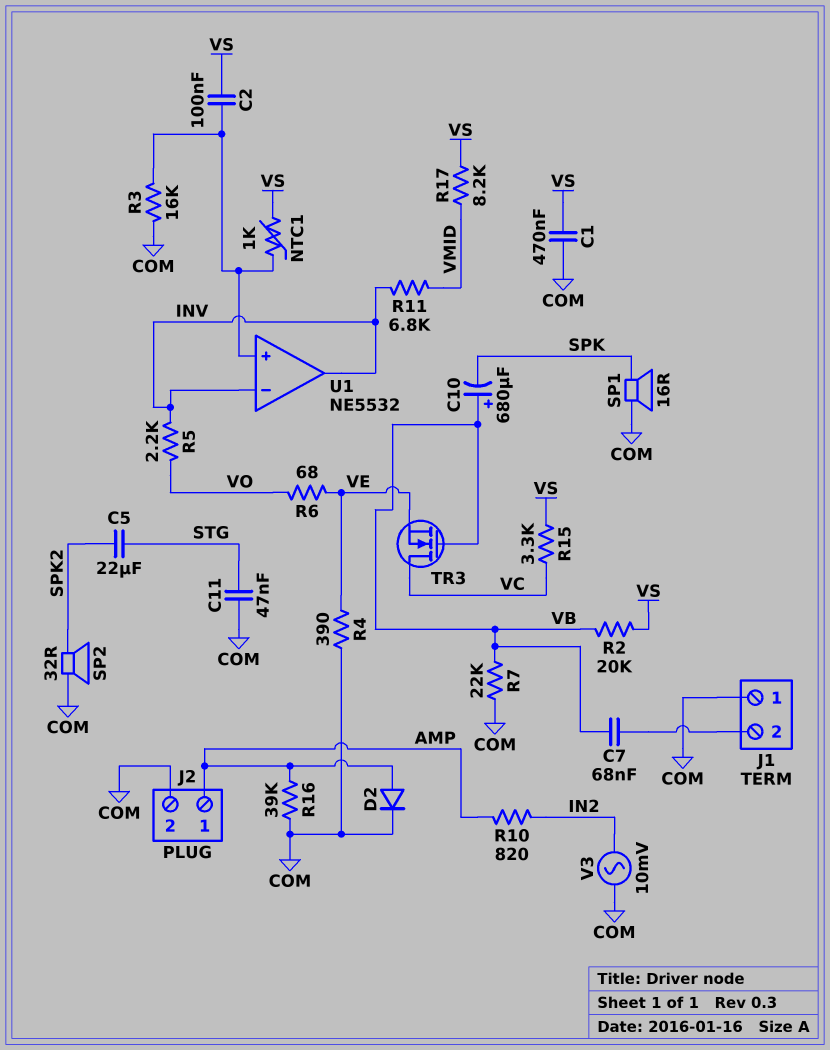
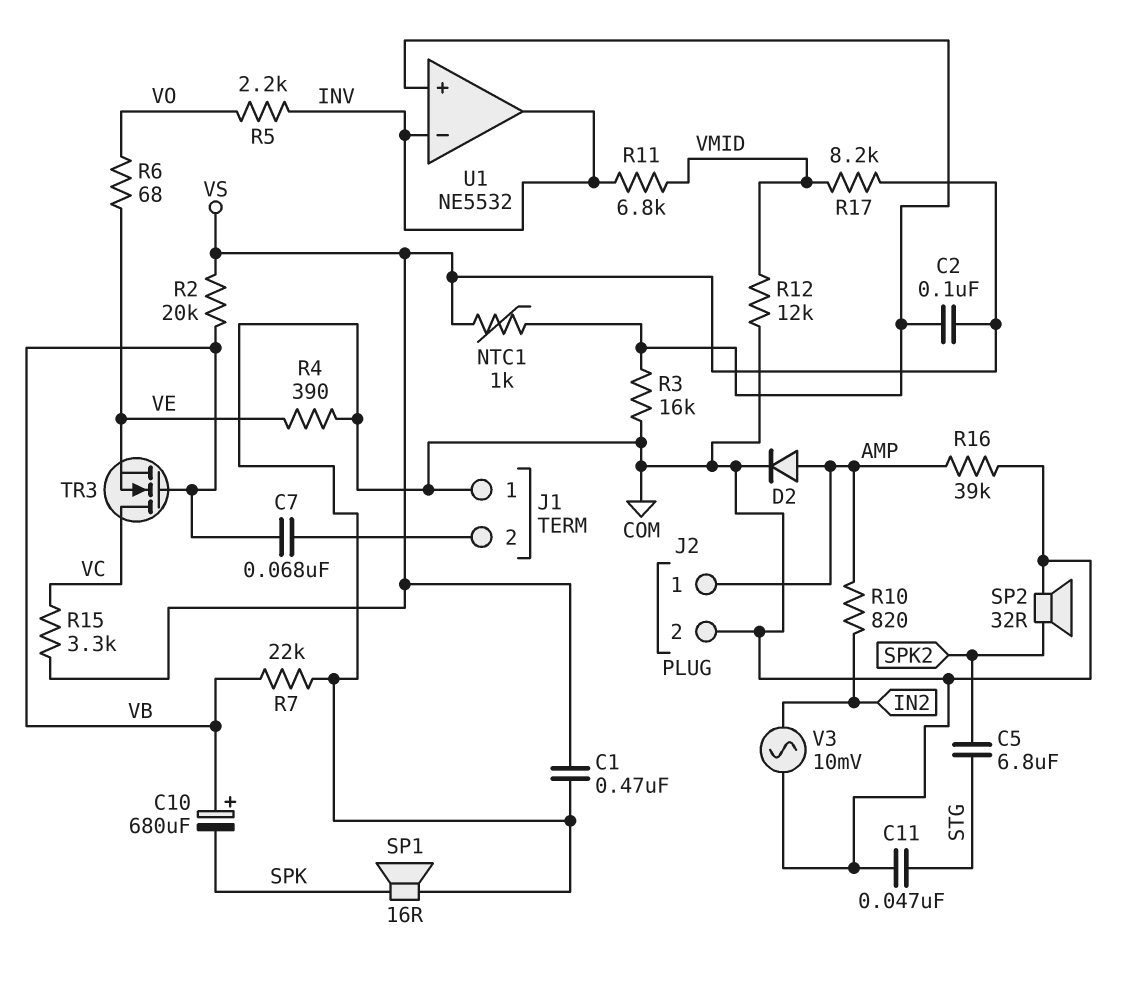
C5: 22uF (SPK2, STG) -> 6.8uF (SPK2, STG)
R12: none -> 12k (COM, VMID)

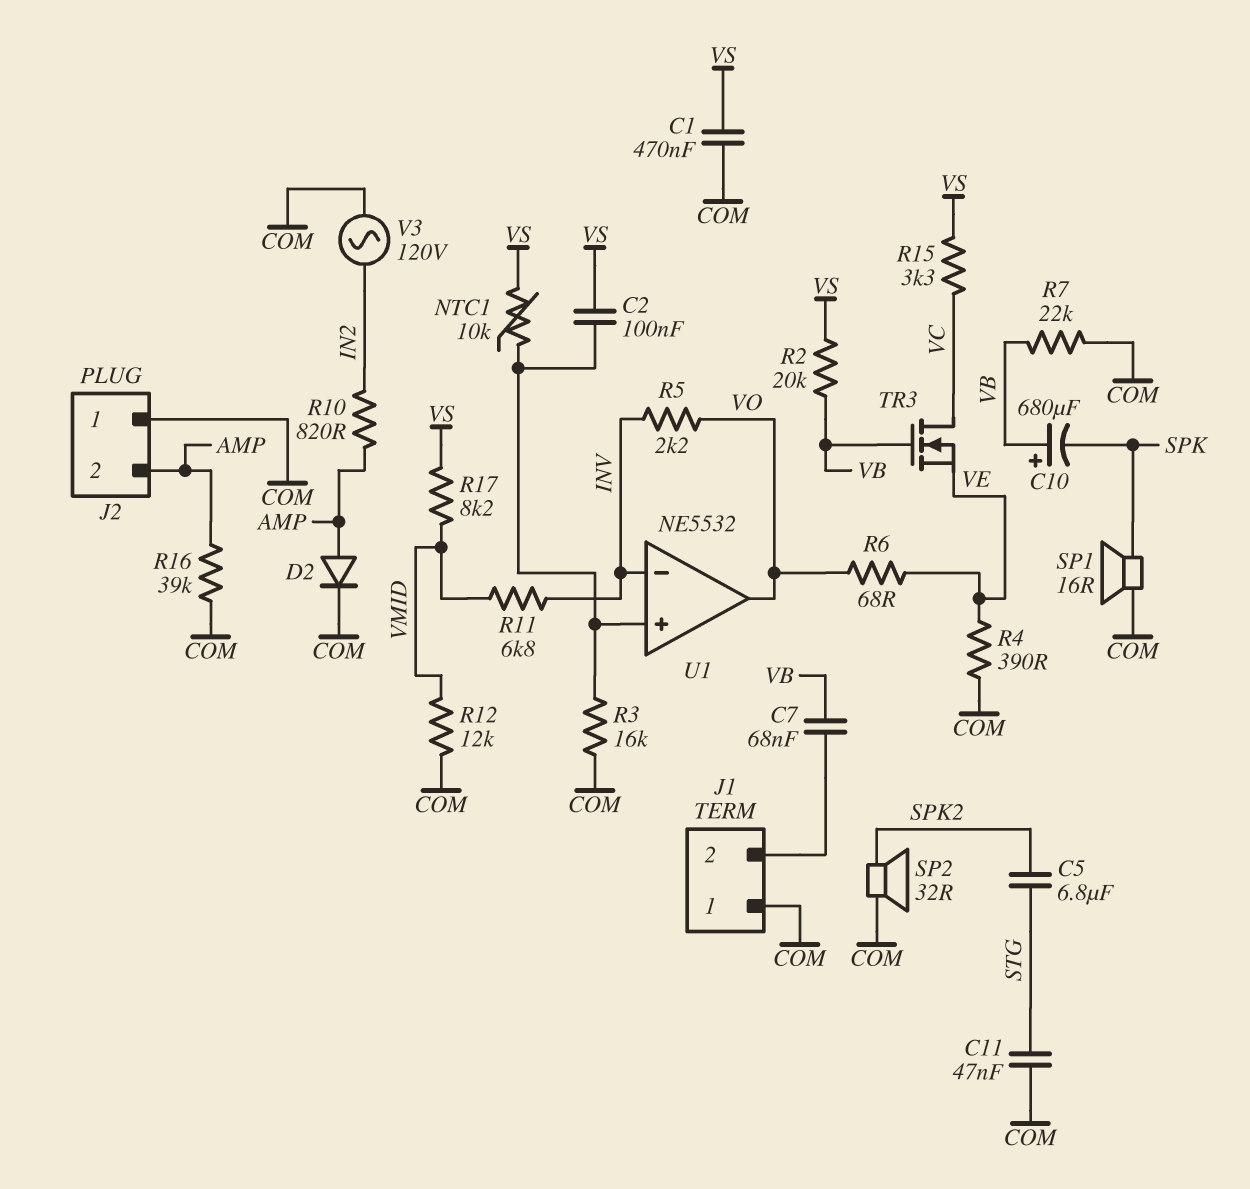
J2 pin 1: AMP -> COM
J2 pin 2: COM -> AMP
NTC1: 1k (U1/in+, VS) -> 10k (U1/in+, VS)
U1 pin out: INV -> VO
V3: AC 10mV (COM, IN2) -> AC 120V (COM, IN2)

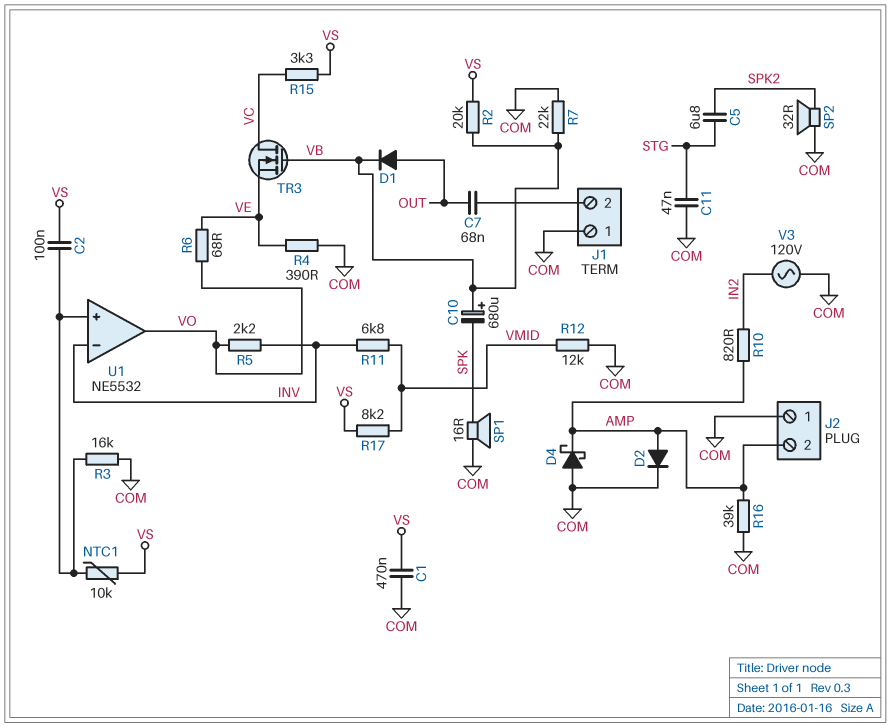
C7: 68nF (J1/2, VB) -> 68nF (J1/2, OUT)
D1: none -> diode (A OUT, K VB)
D4: none -> schottky (A COM, K AMP)

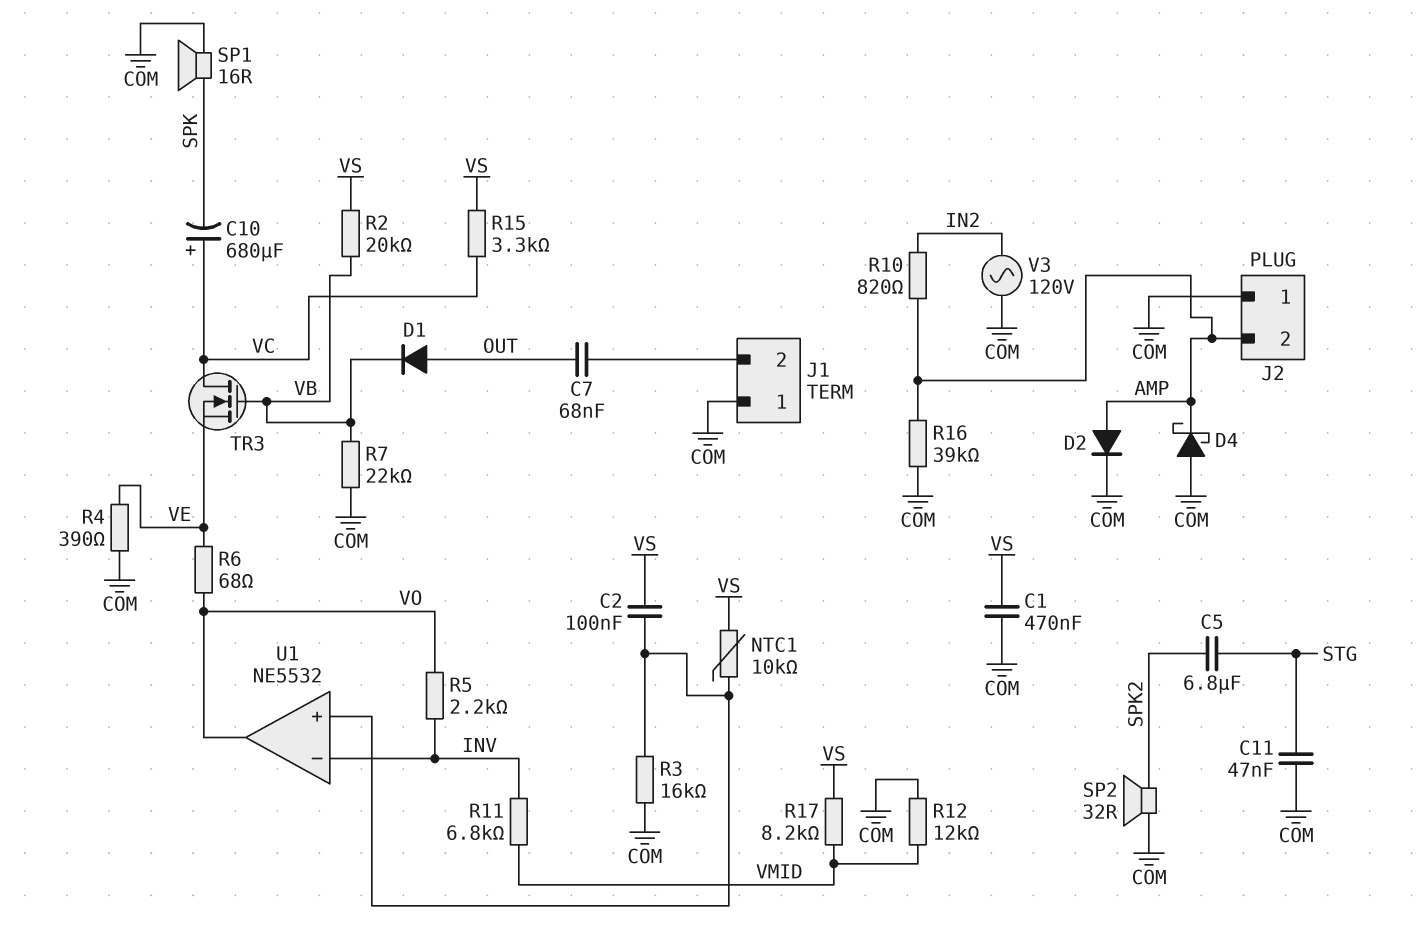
C10: 680uF (plus VB, minus SPK) -> 680uF (plus VC, minus SPK)

